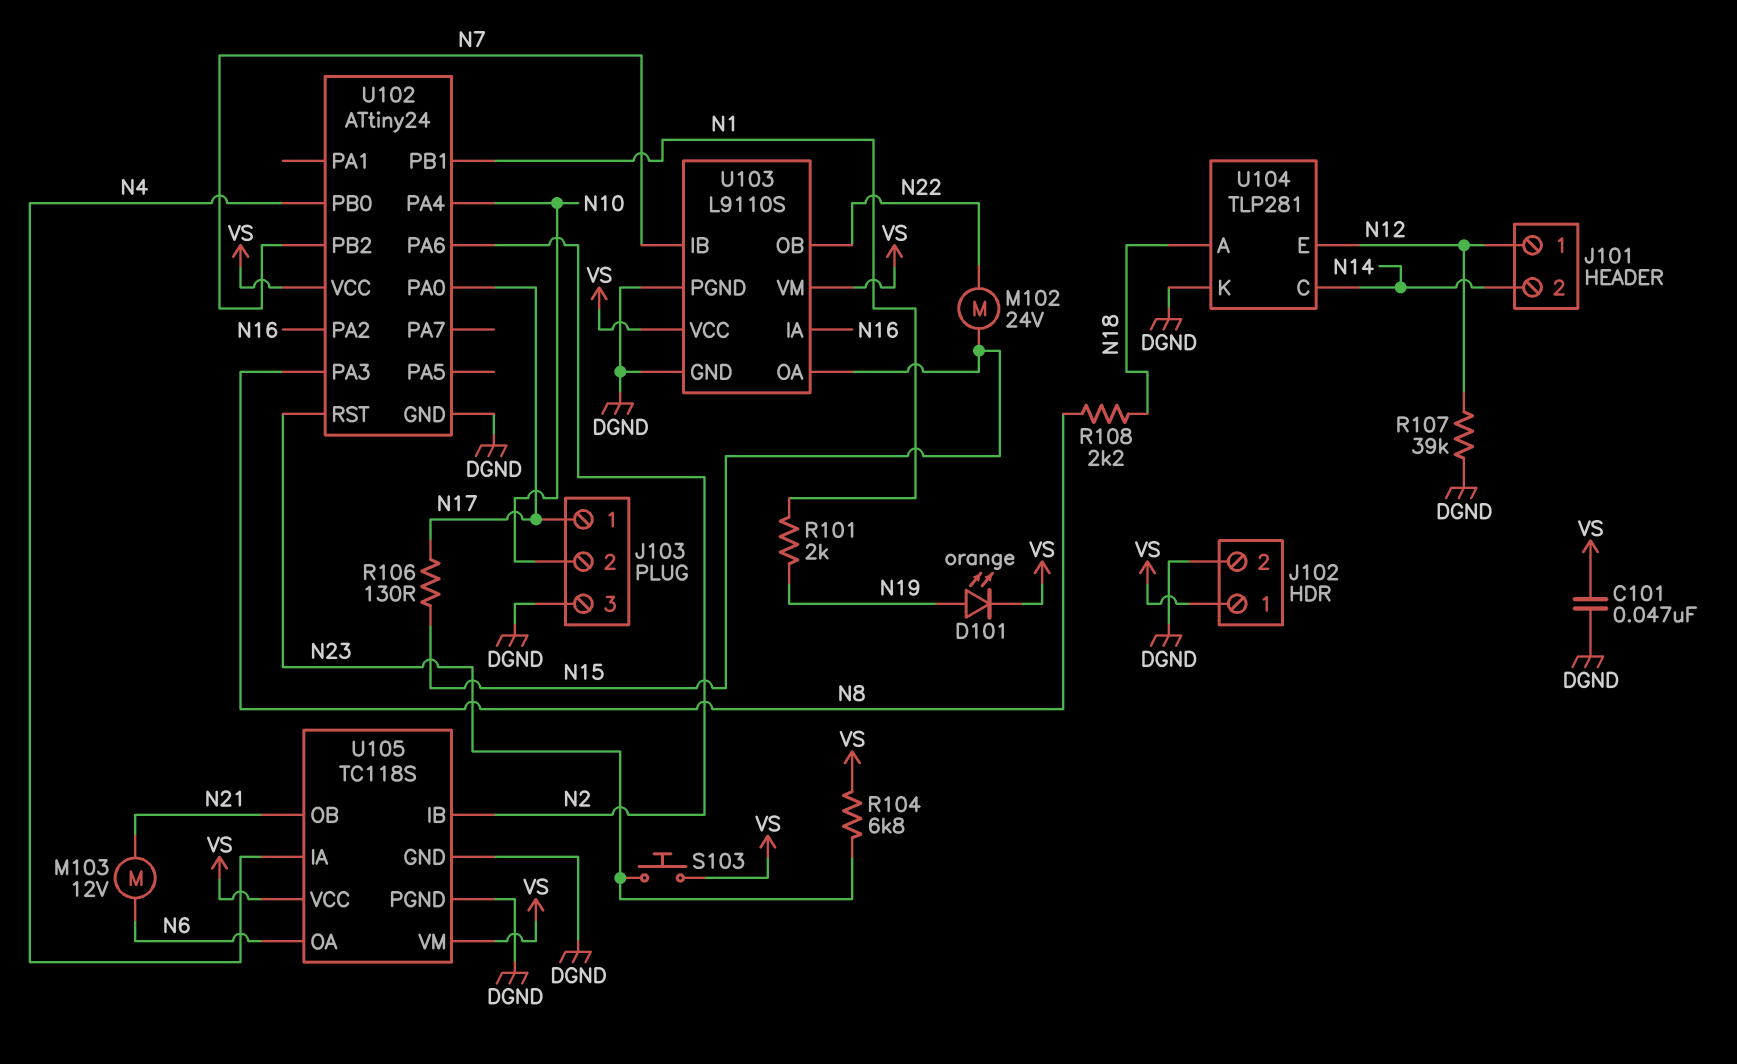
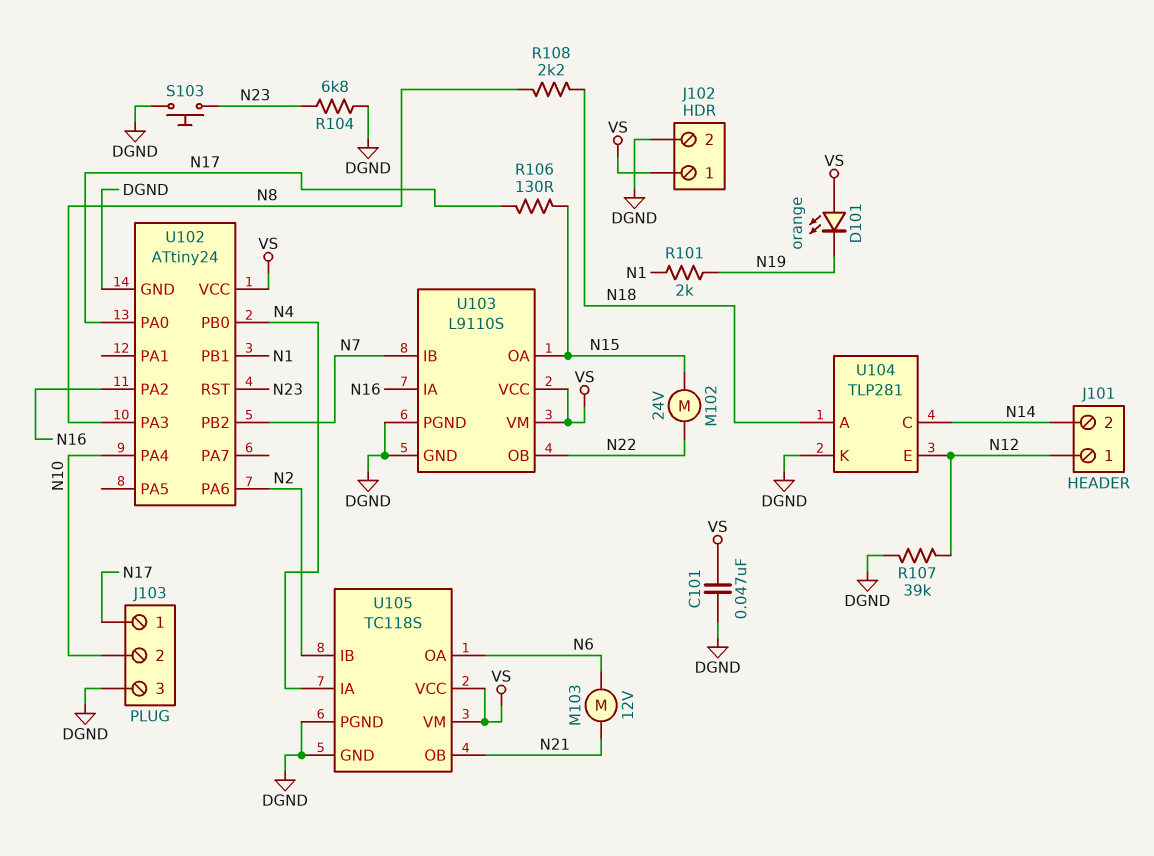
D101: LED orange (A N19, K VS) -> LED orange (A VS, K N19)
R104: 6.8k (N23, VS) -> 6.8k (DGND, N23)
S103: button (N23, VS) -> button (DGND, N23)

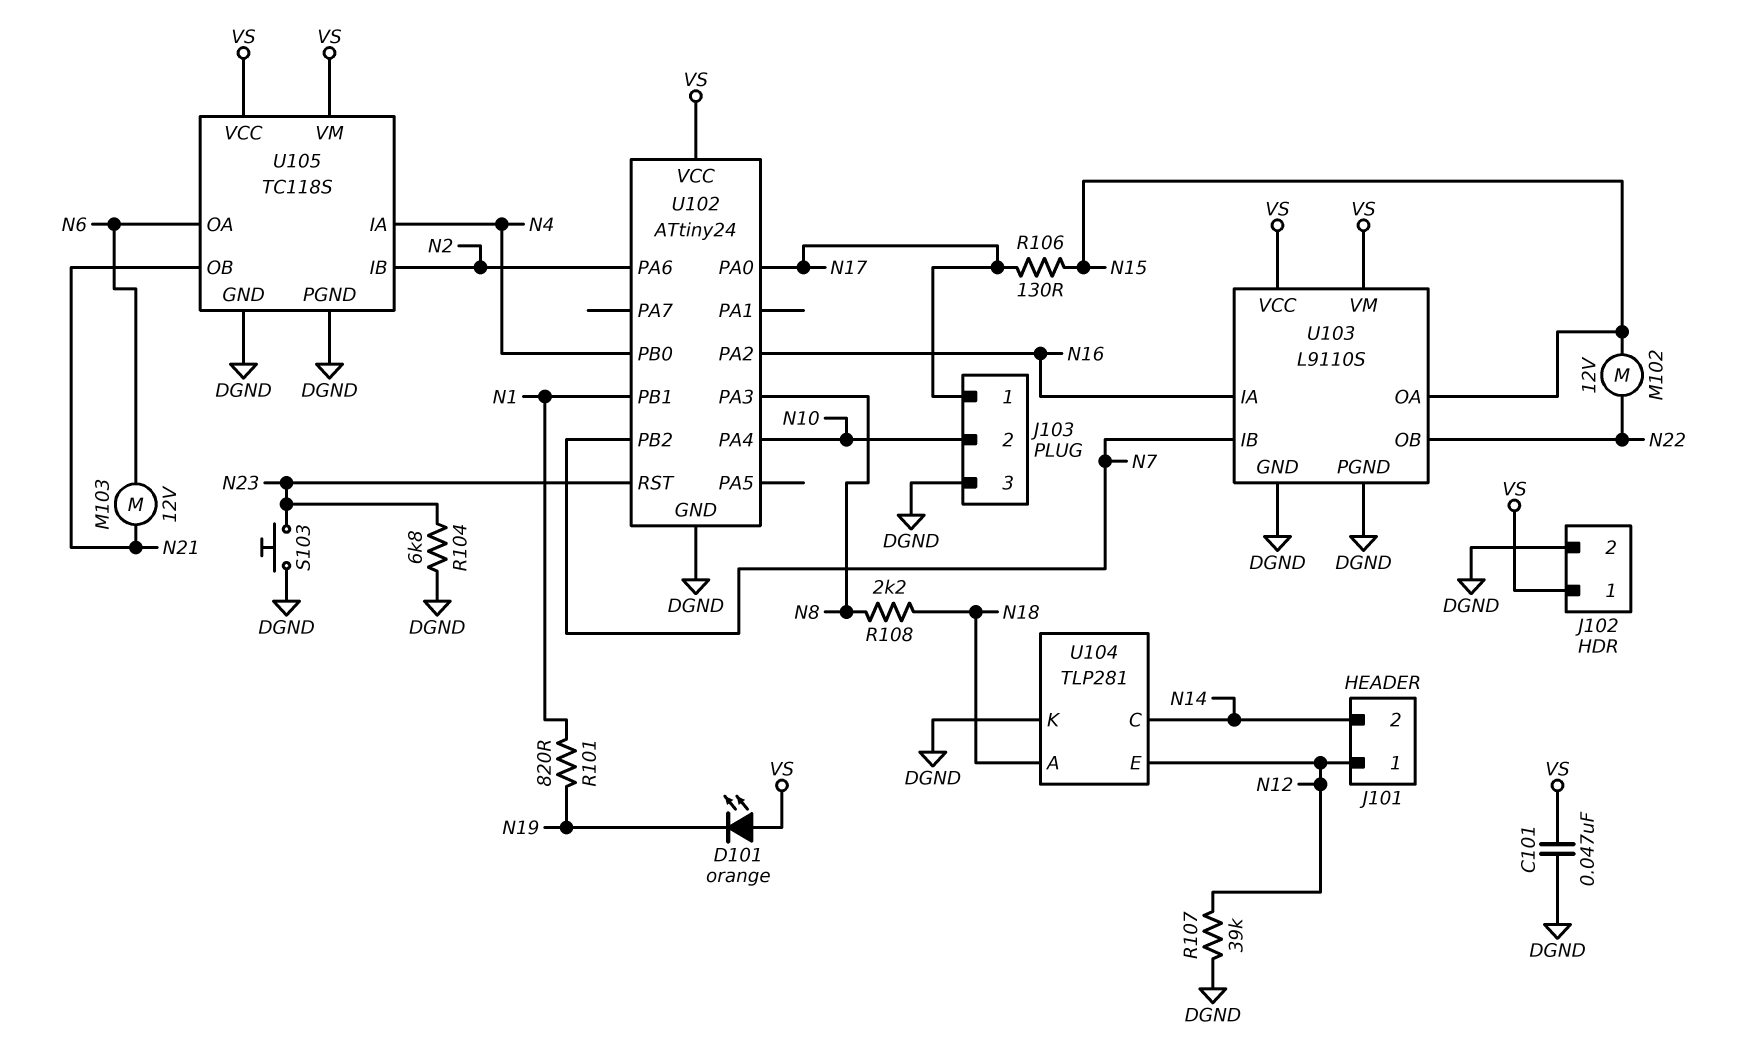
M102: motor 24V (N15, N22) -> motor 12V (N15, N22)
R101: 2k (N1, N19) -> 820 (N1, N19)

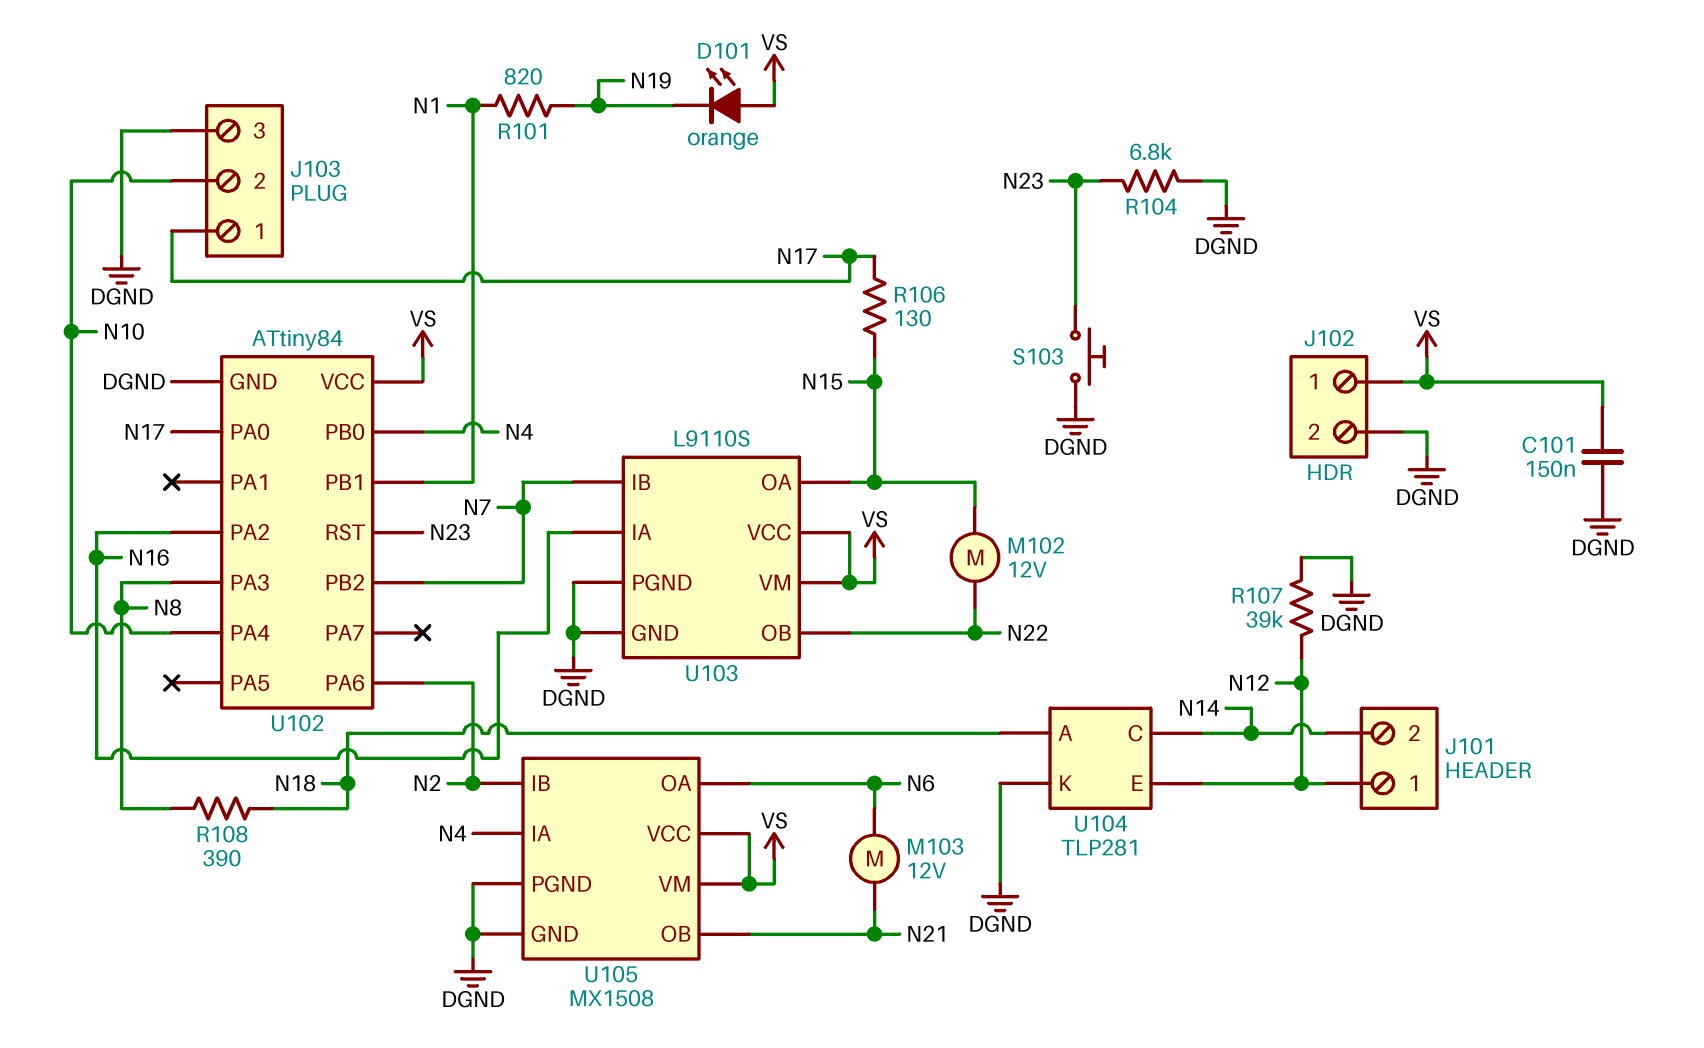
C101: 47nF (DGND, VS) -> 150nF (DGND, VS)
R108: 2.2k (N8, N18) -> 390 (N8, N18)
U102: ATtiny24 -> ATtiny84
U105: TC118S -> MX1508

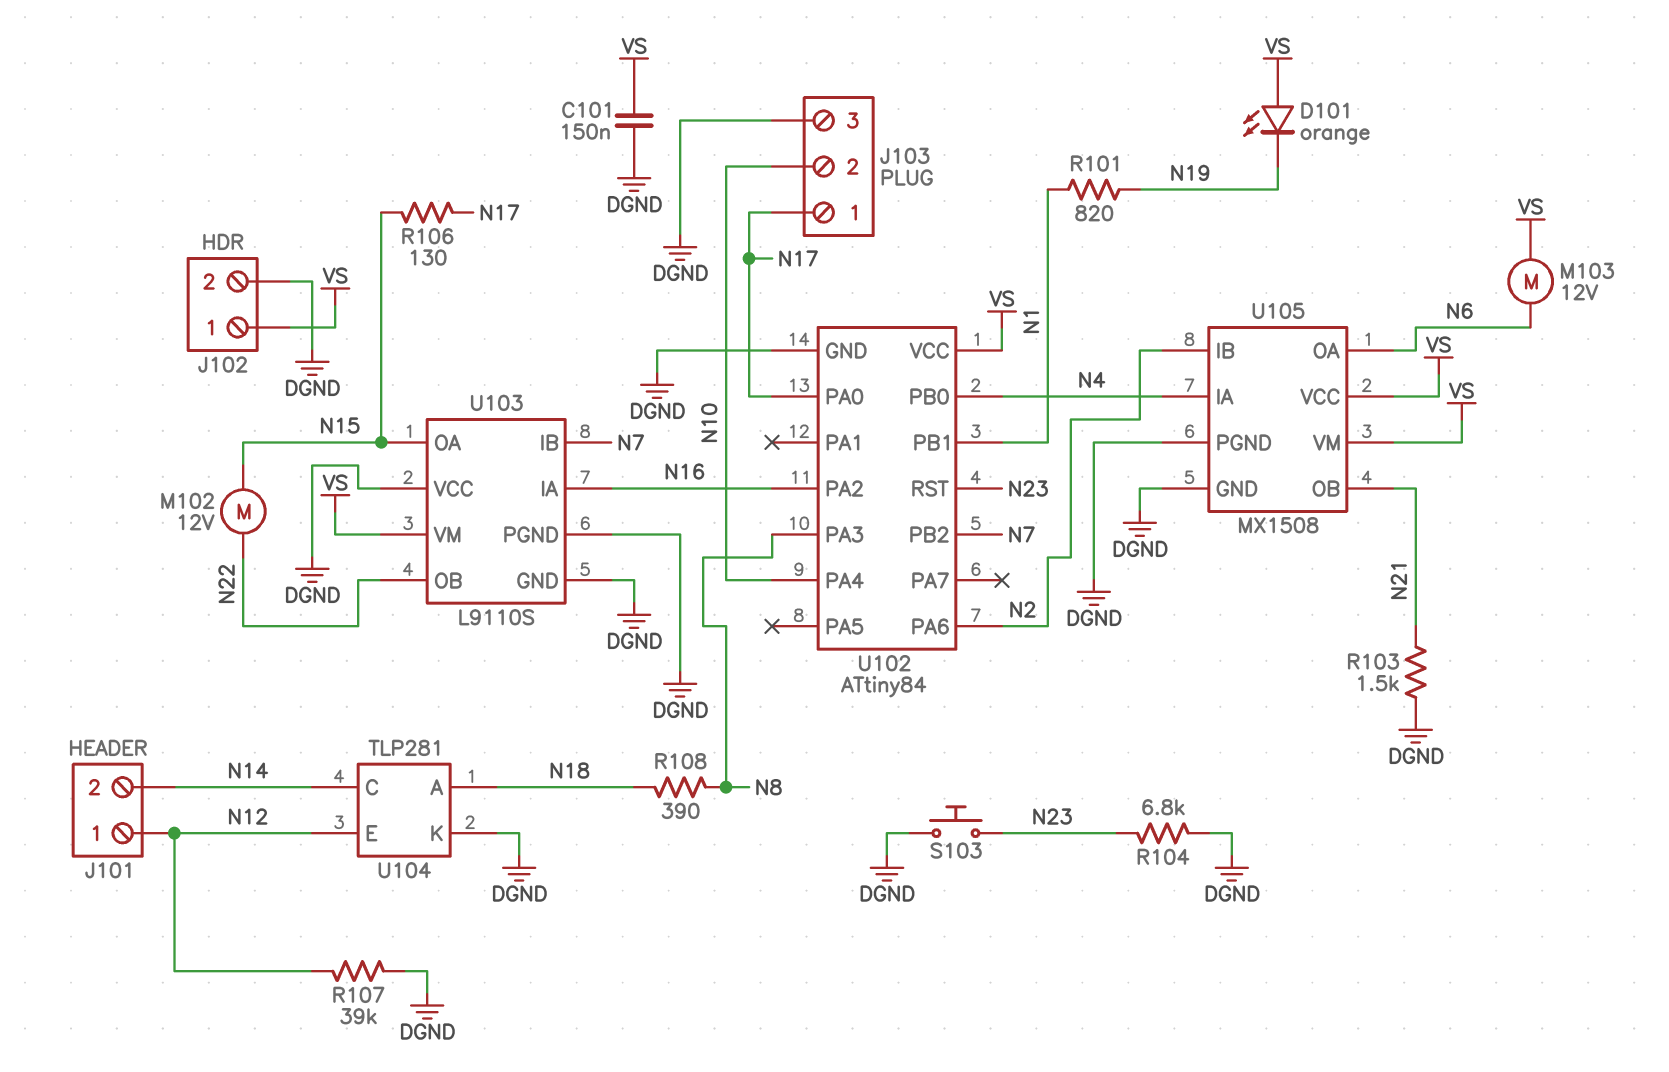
M103: motor 12V (N6, N21) -> motor 12V (N6, VS)
R103: none -> 1.5k (DGND, N21)
U103 pin VCC: VS -> DGND

